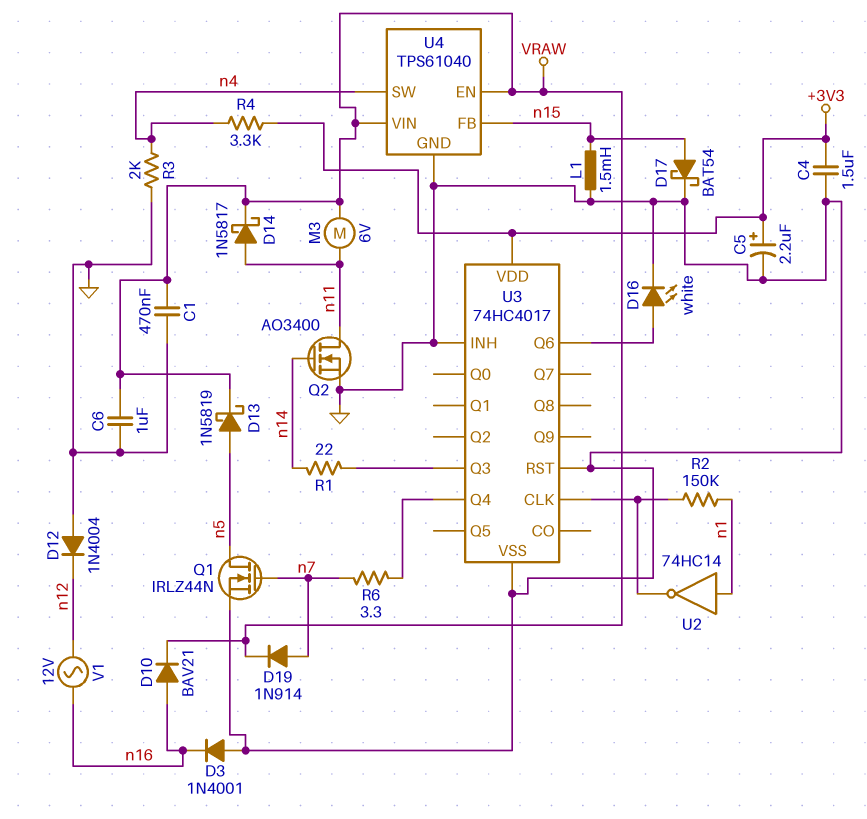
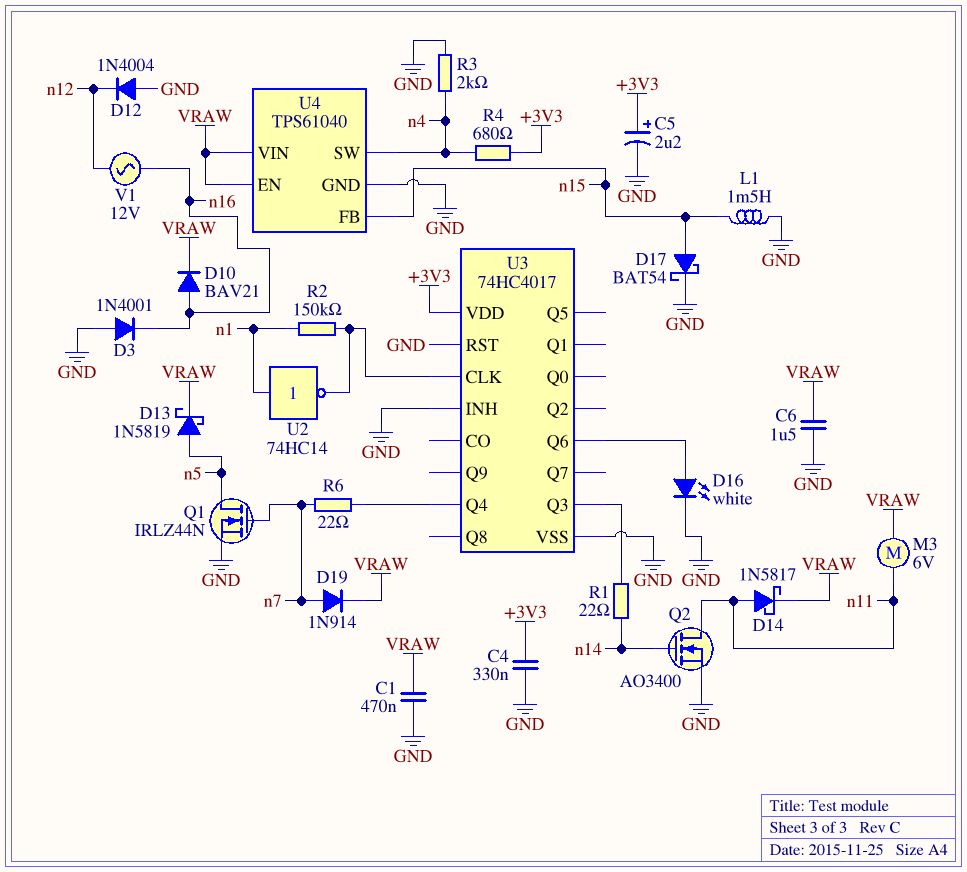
C4: 1.5uF (+3V3, GND) -> 330nF (+3V3, GND)
C6: 1uF (GND, VRAW) -> 1.5uF (GND, VRAW)
R4: 3.3k (+3V3, n4) -> 680 (+3V3, n4)
R6: 3.3 (U3/Q4, n7) -> 22 (U3/Q4, n7)

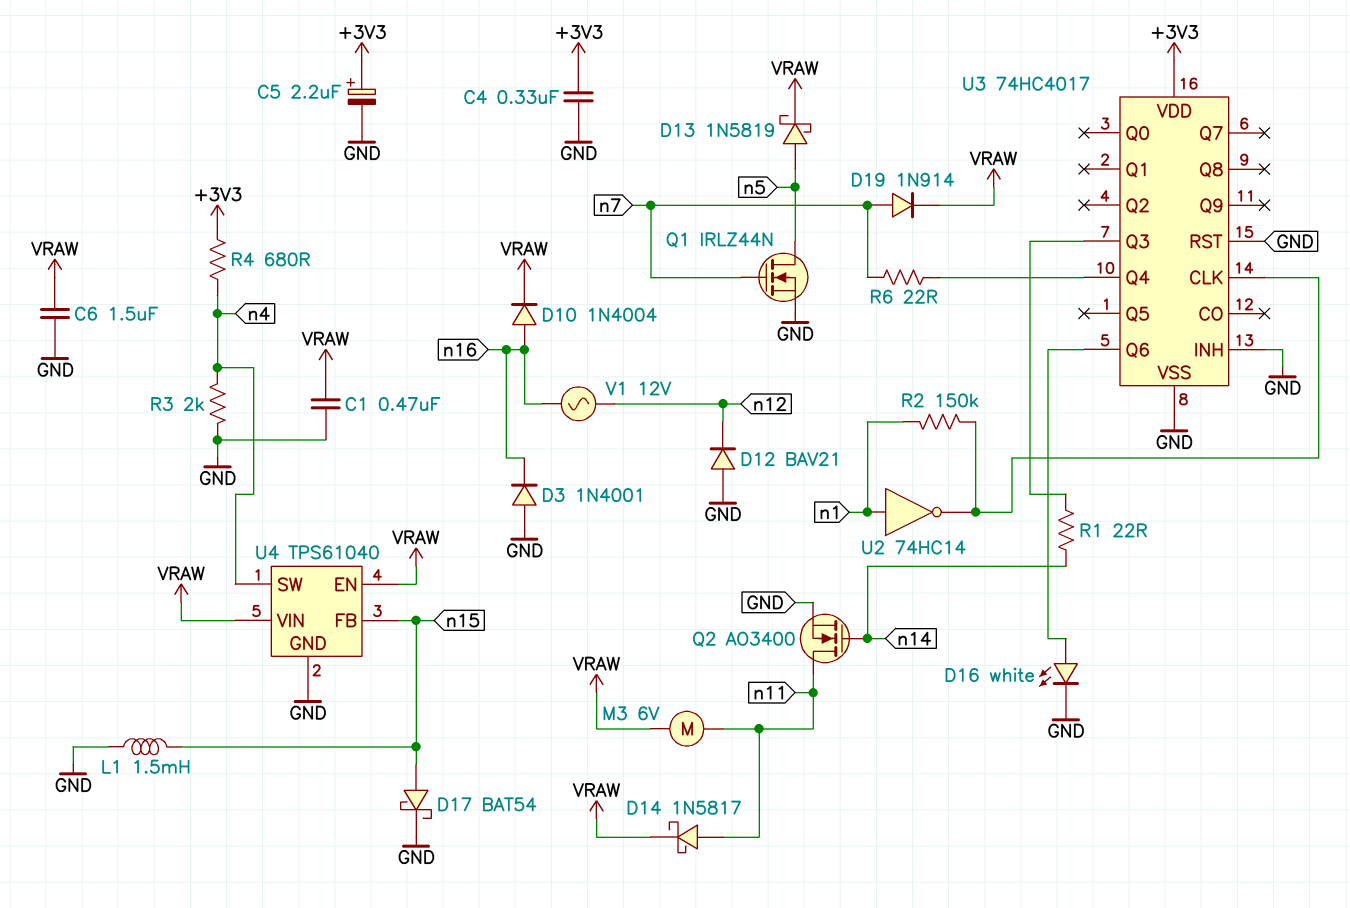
D10: diode BAV21 (A n16, K VRAW) -> diode 1N4004 (A n16, K VRAW)
D12: diode 1N4004 (A GND, K n12) -> diode BAV21 (A GND, K n12)

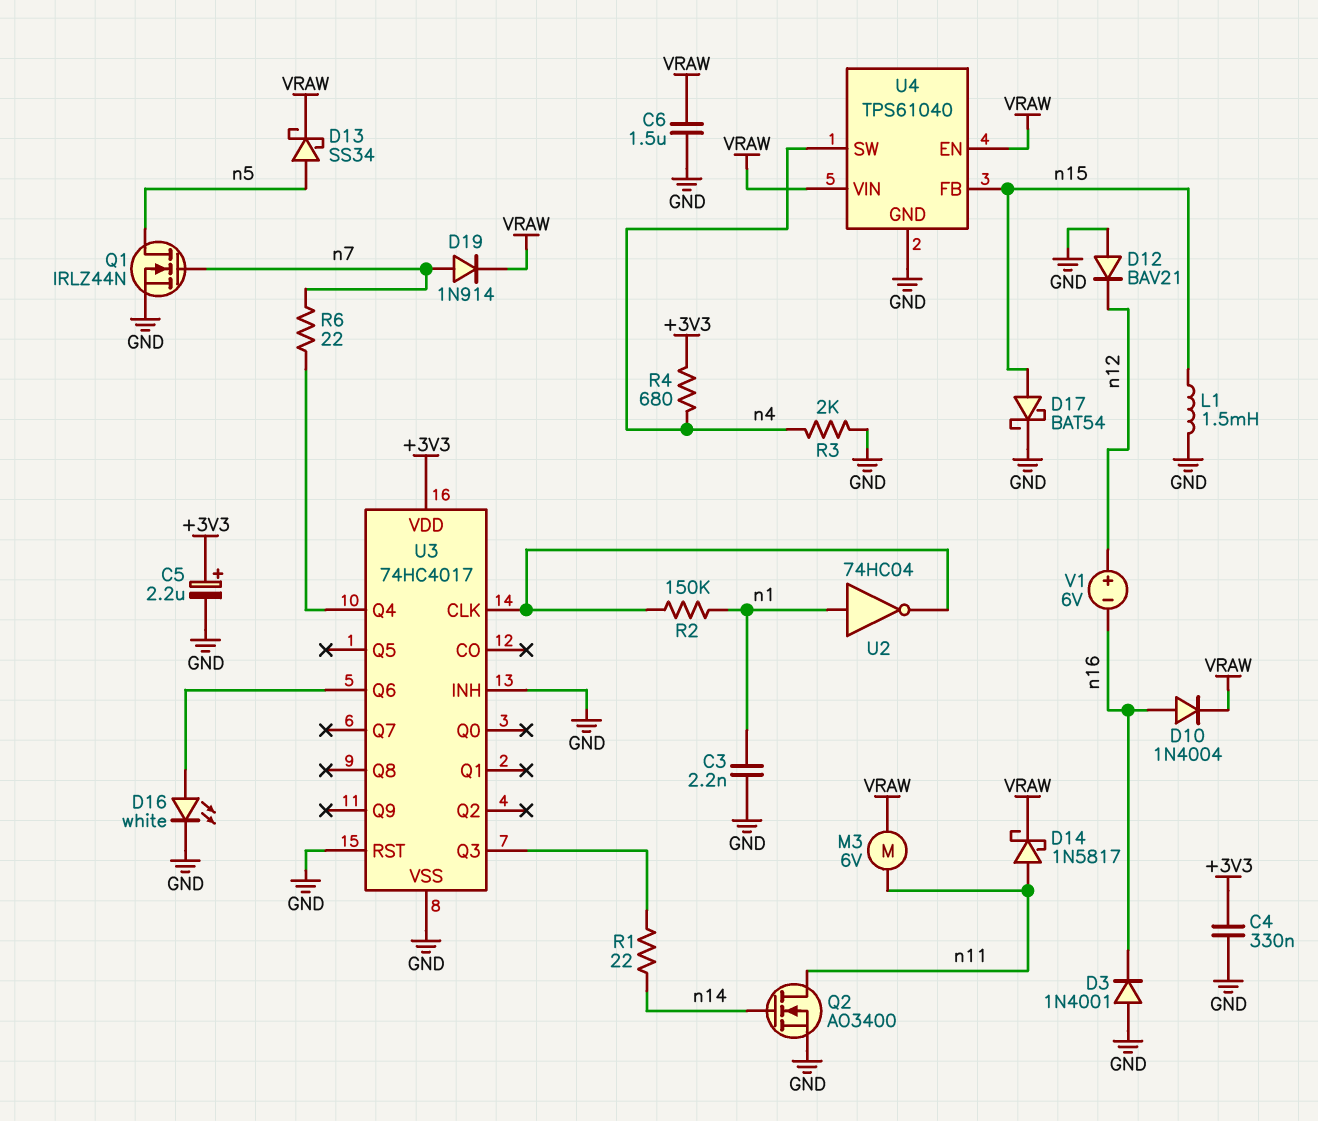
C1: 470nF (GND, VRAW) -> none
C3: none -> 2.2nF (GND, n1)
D13: schottky 1N5819 (A n5, K VRAW) -> schottky SS34 (A n5, K VRAW)
U2: NOT 74HC14 (in n1, out U3/CLK) -> NOT 74HC04 (in n1, out U3/CLK)
V1: AC 12V (n12, n16) -> 6V (plus n12, minus n16)

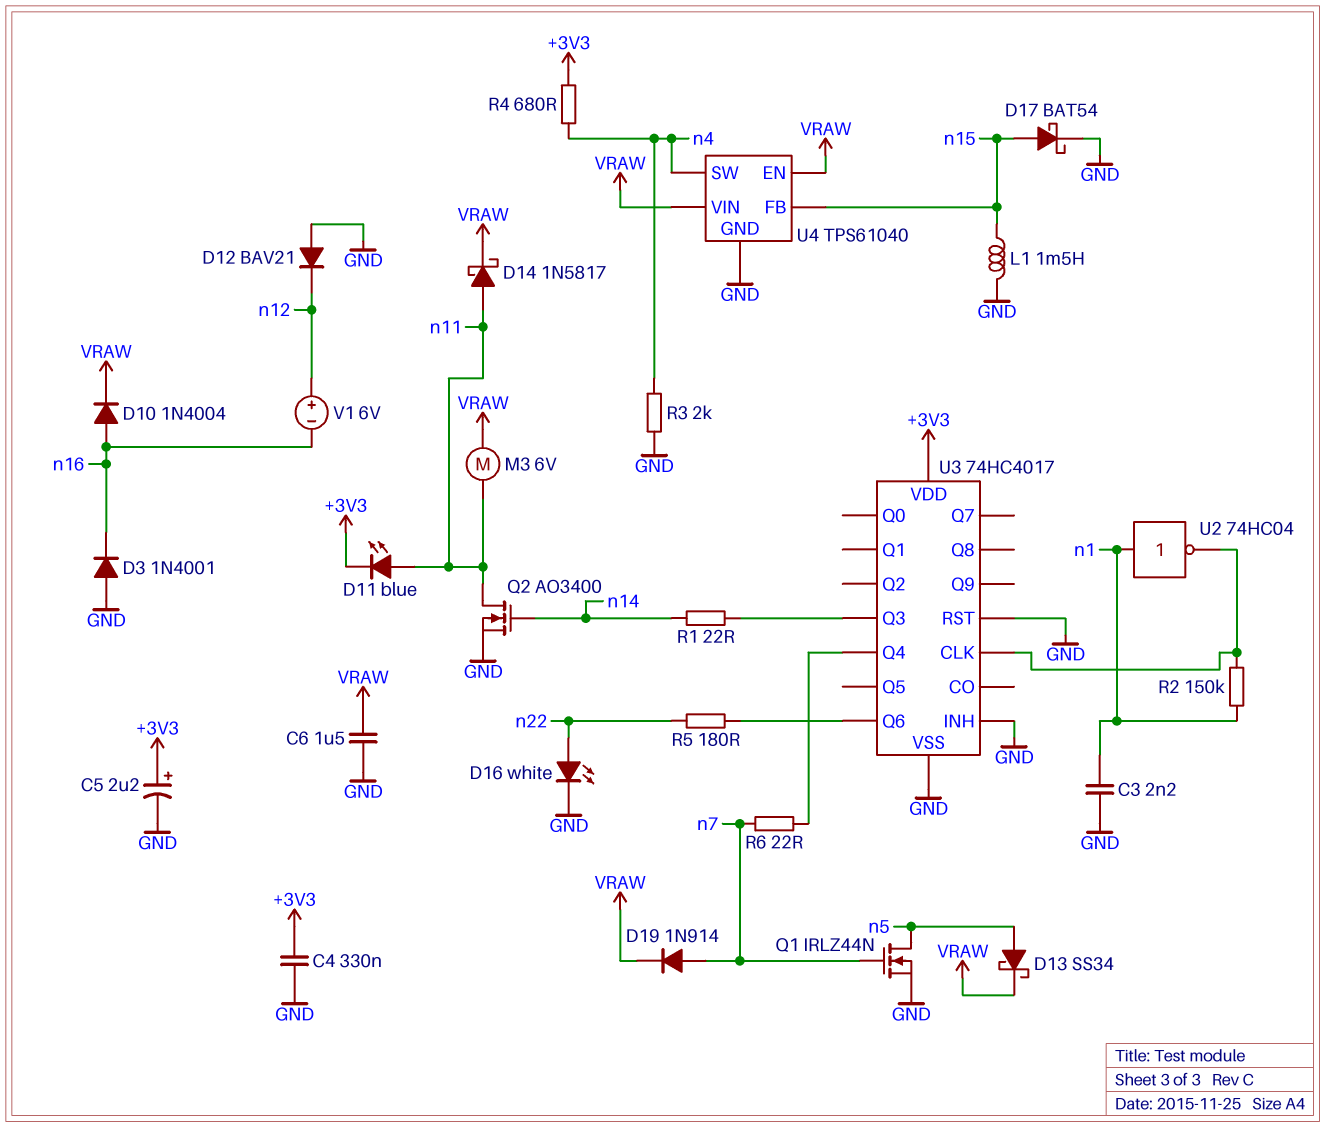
D11: none -> LED blue (A n11, K +3V3)
D16: LED white (A U3/Q6, K GND) -> LED white (A n22, K GND)
R5: none -> 180 (U3/Q6, n22)

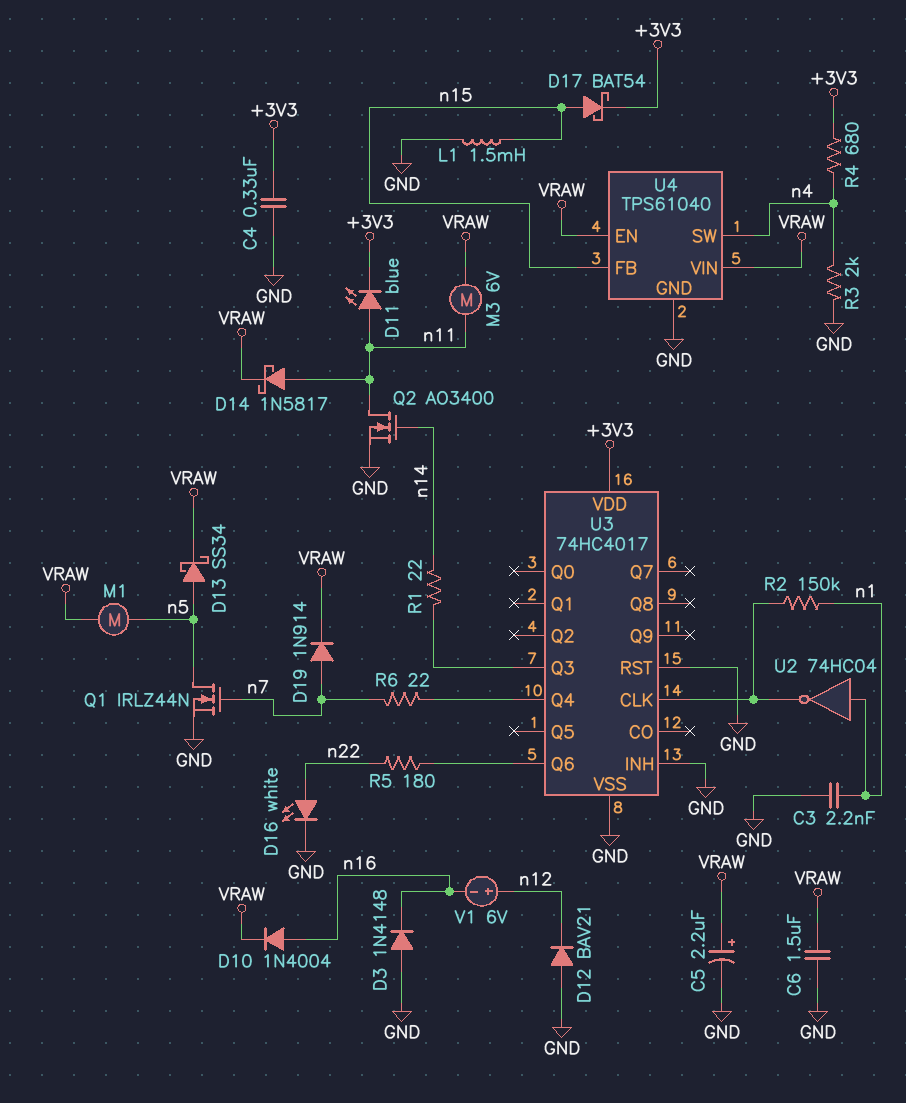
C5: 2.2uF (plus +3V3, minus GND) -> 2.2uF (plus VRAW, minus GND)
D3: diode 1N4001 (A GND, K n16) -> diode 1N4148 (A GND, K n16)
D17: schottky BAT54 (A n15, K GND) -> schottky BAT54 (A n15, K +3V3)
M1: none -> motor (VRAW, n5)

